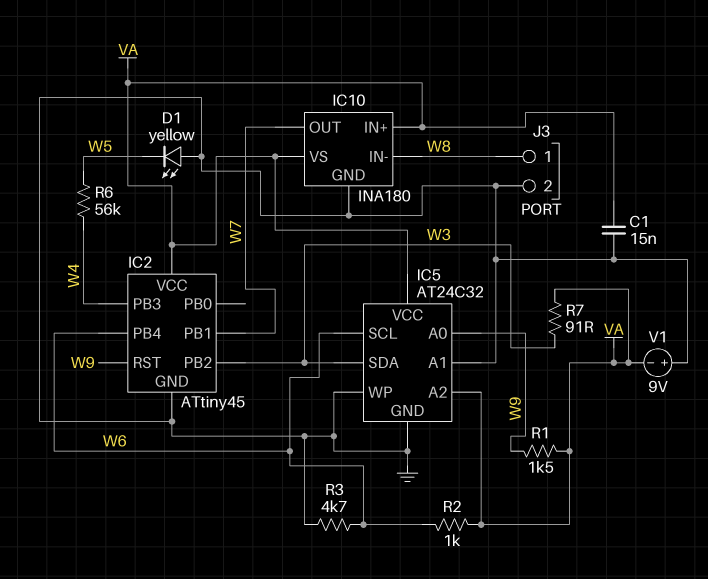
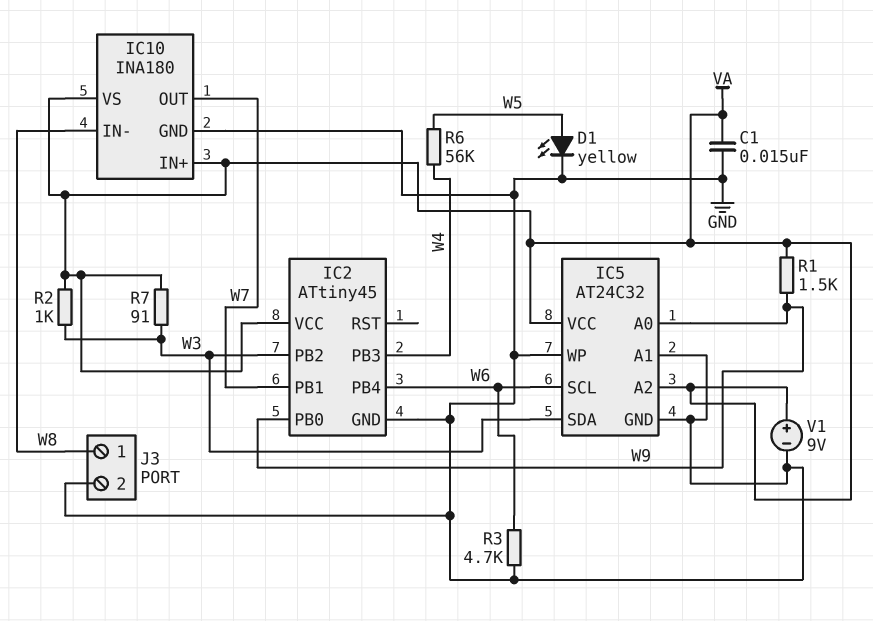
D1: LED yellow (A GND, K W5) -> LED yellow (A W5, K GND)
IC2 pin PB0: none -> W9
IC2 pin RST: W9 -> none
R2: 1k (VA, W6) -> 1k (VA, W3)
V1: 9V (plus GND, minus VA) -> 9V (plus VA, minus GND)

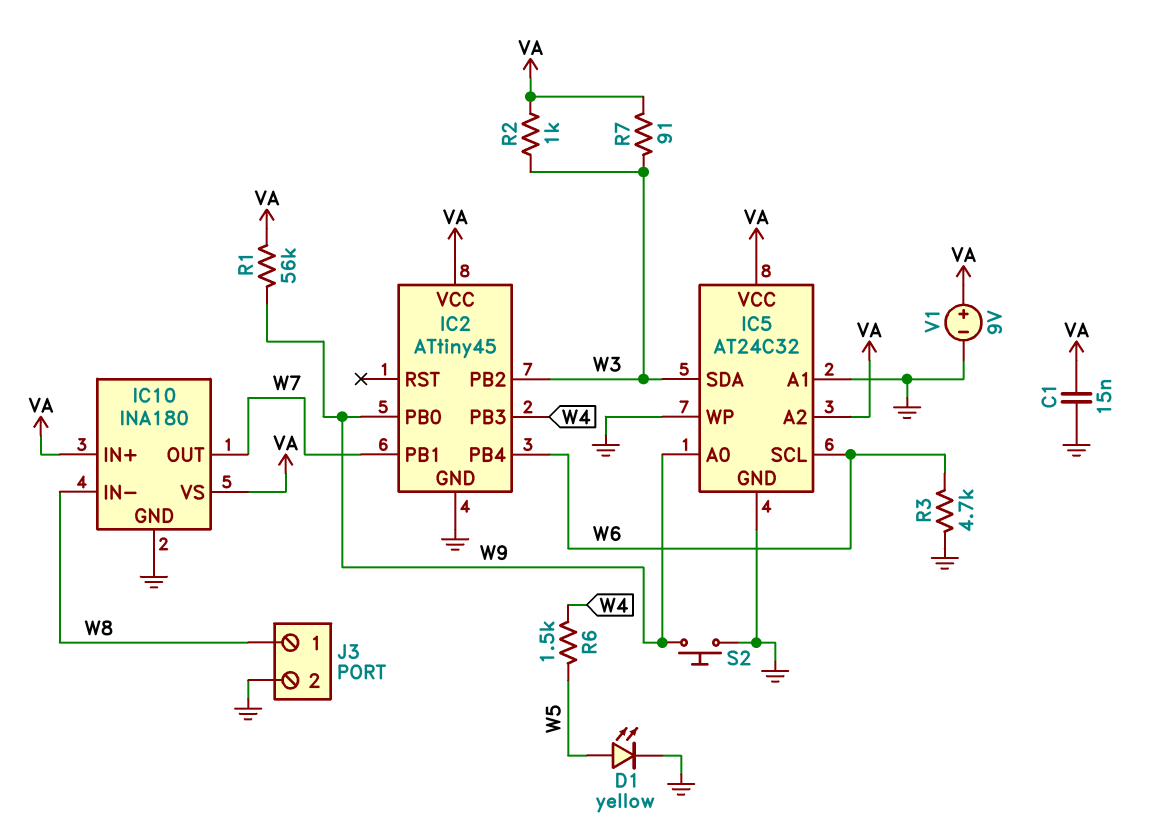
R1: 1.5k (VA, W9) -> 56k (VA, W9)
R6: 56k (W4, W5) -> 1.5k (W4, W5)
S2: none -> button (GND, W9)

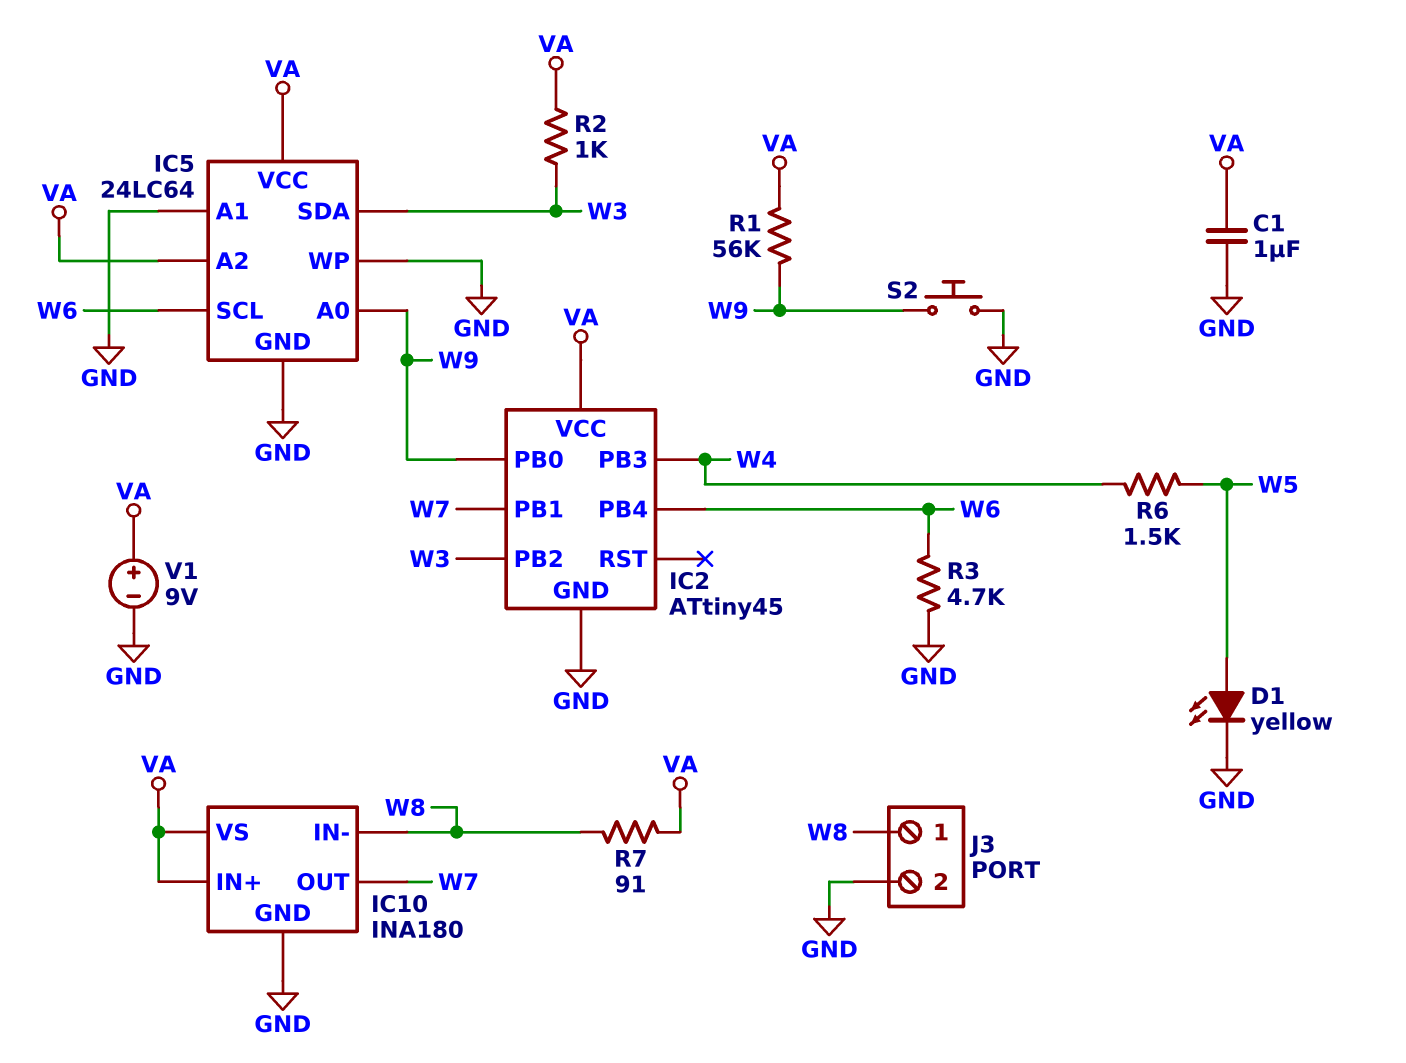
C1: 15nF (GND, VA) -> 1uF (GND, VA)
IC5: AT24C32 -> 24LC64
R7: 91 (VA, W3) -> 91 (VA, W8)

